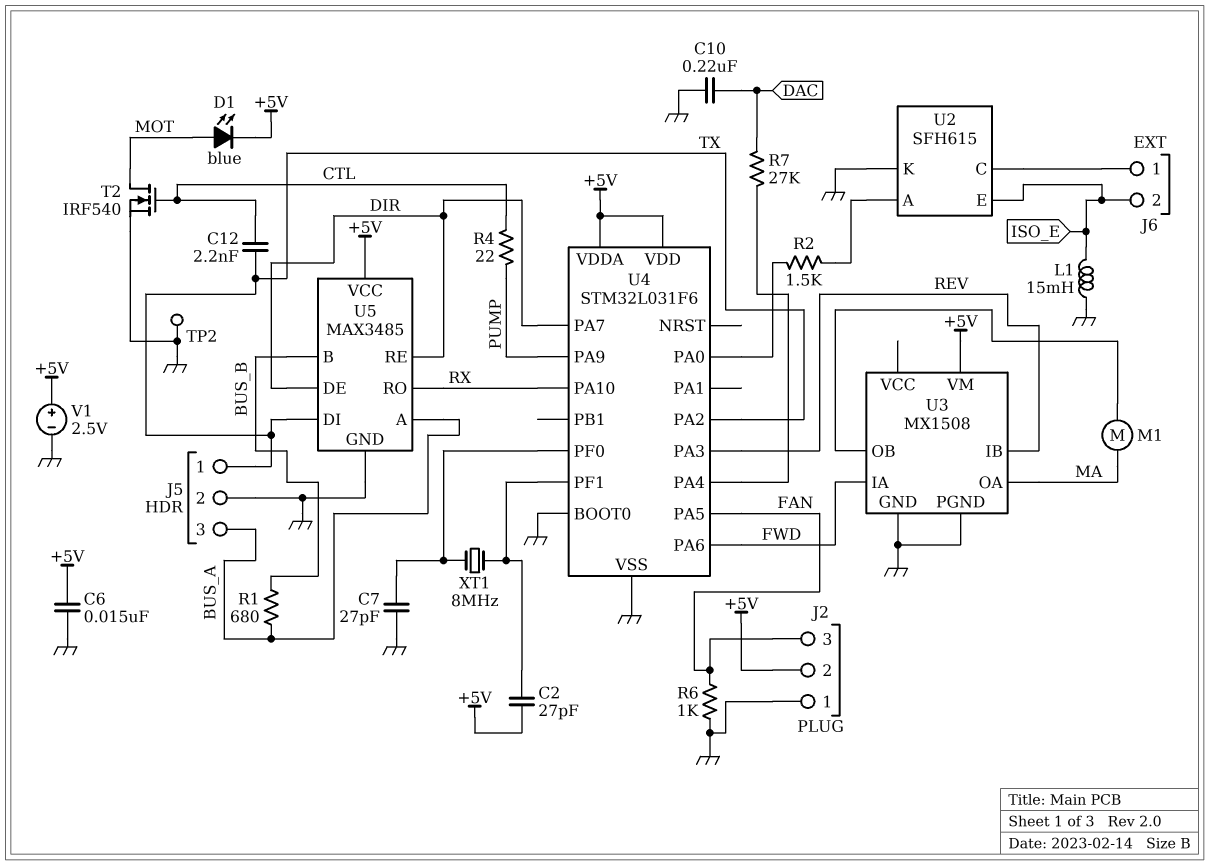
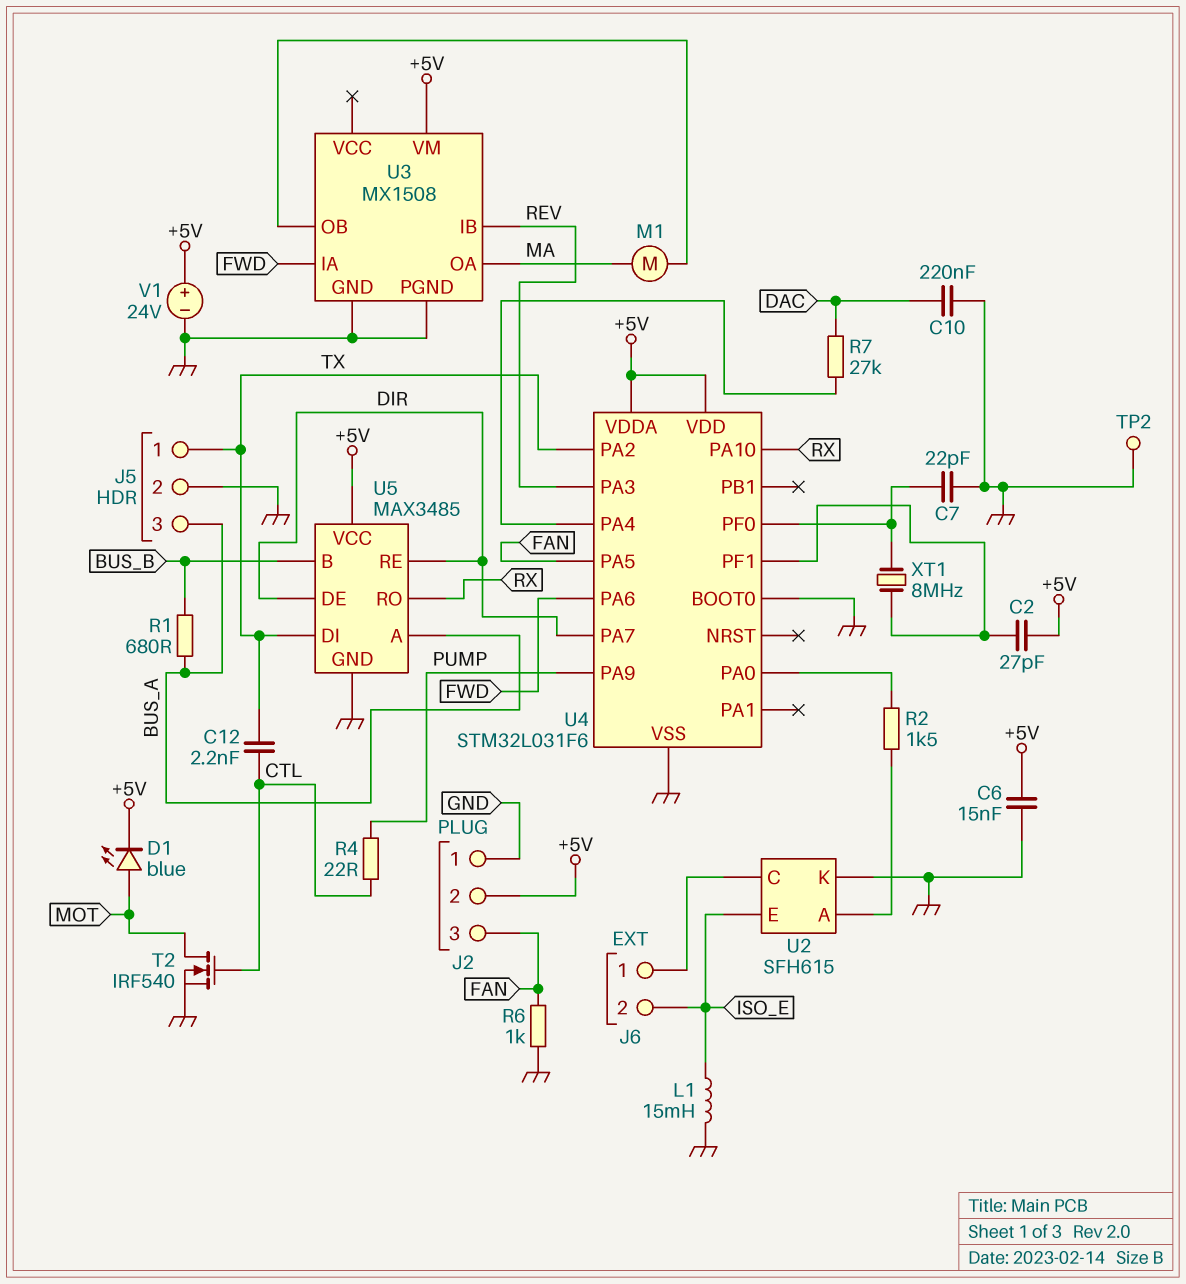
C7: 27pF (GND, U4/PF0) -> 22pF (GND, U4/PF0)
V1: 2.5V (plus +5V, minus GND) -> 24V (plus +5V, minus GND)

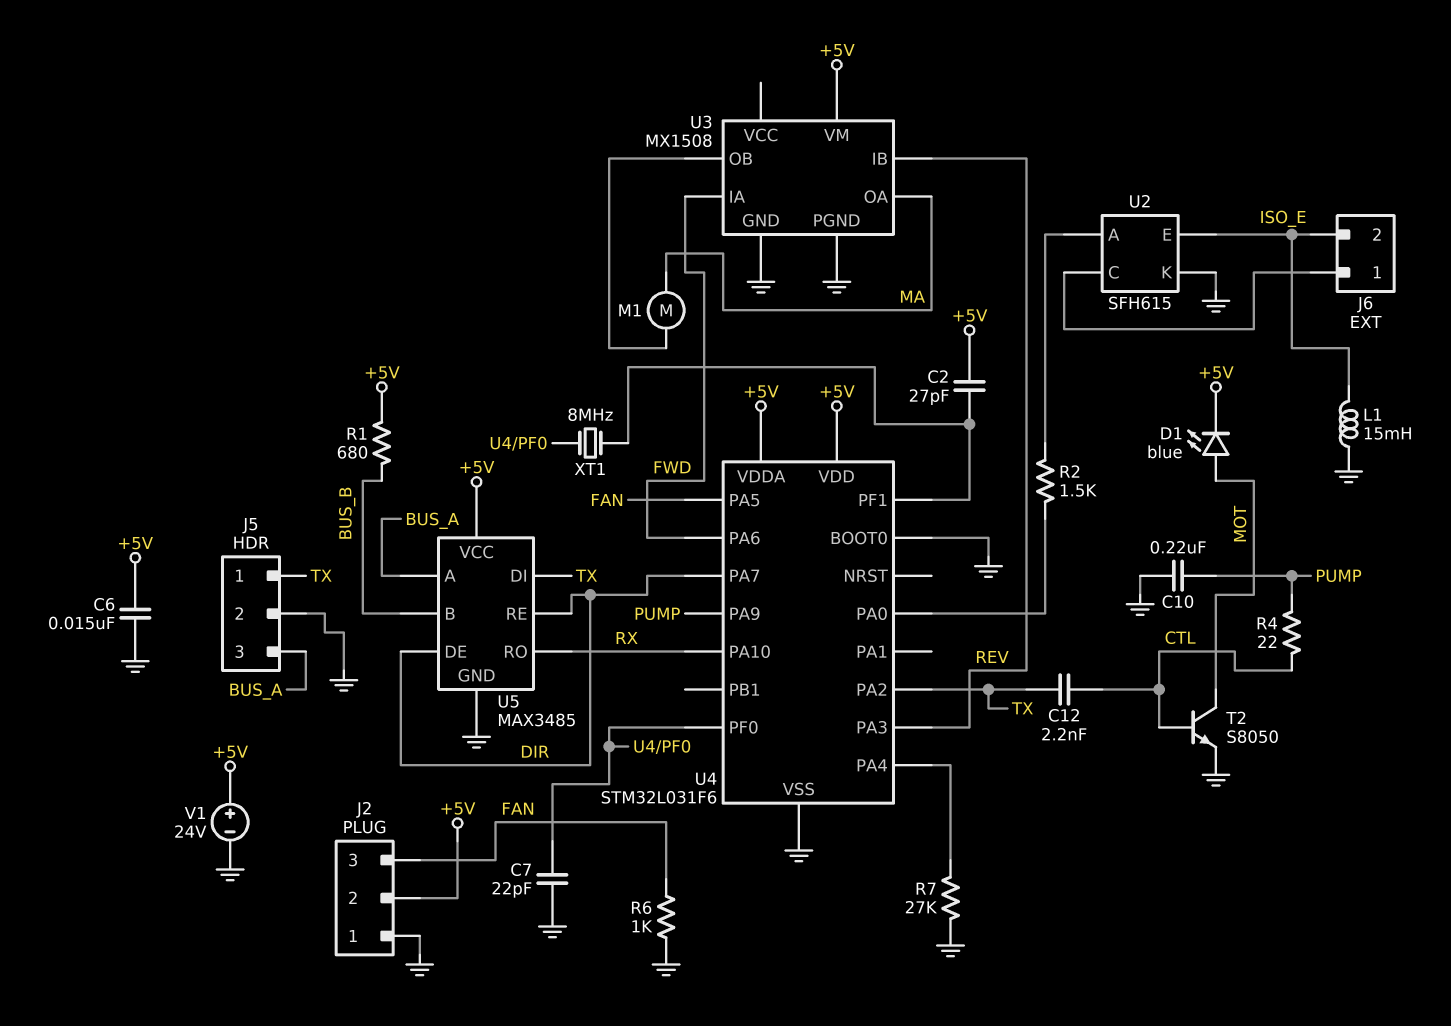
C10: 220nF (DAC, GND) -> 220nF (GND, PUMP)
R1: 680 (BUS_A, BUS_B) -> 680 (+5V, BUS_B)
R7: 27k (DAC, U4/PA4) -> 27k (GND, U4/PA4)
T2: NMOS IRF540 (G CTL, D MOT, S GND) -> NPN S8050 (B CTL, C MOT, E GND)
TP2: test point (GND) -> none

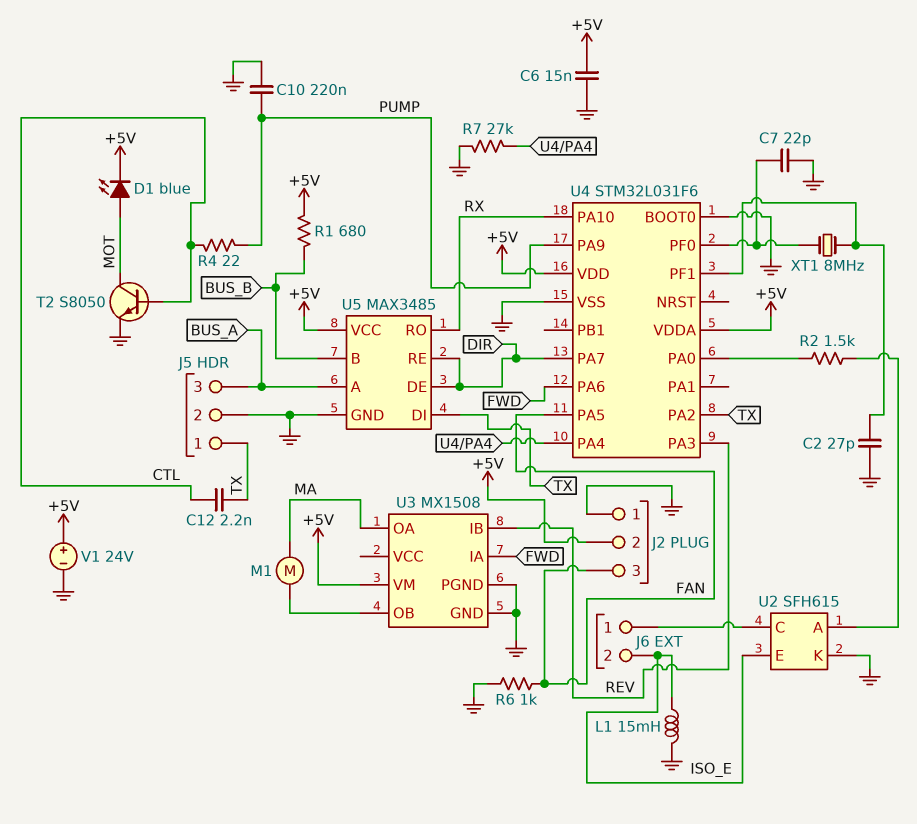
C2: 27pF (+5V, U4/PF1) -> 27pF (GND, U4/PF1)

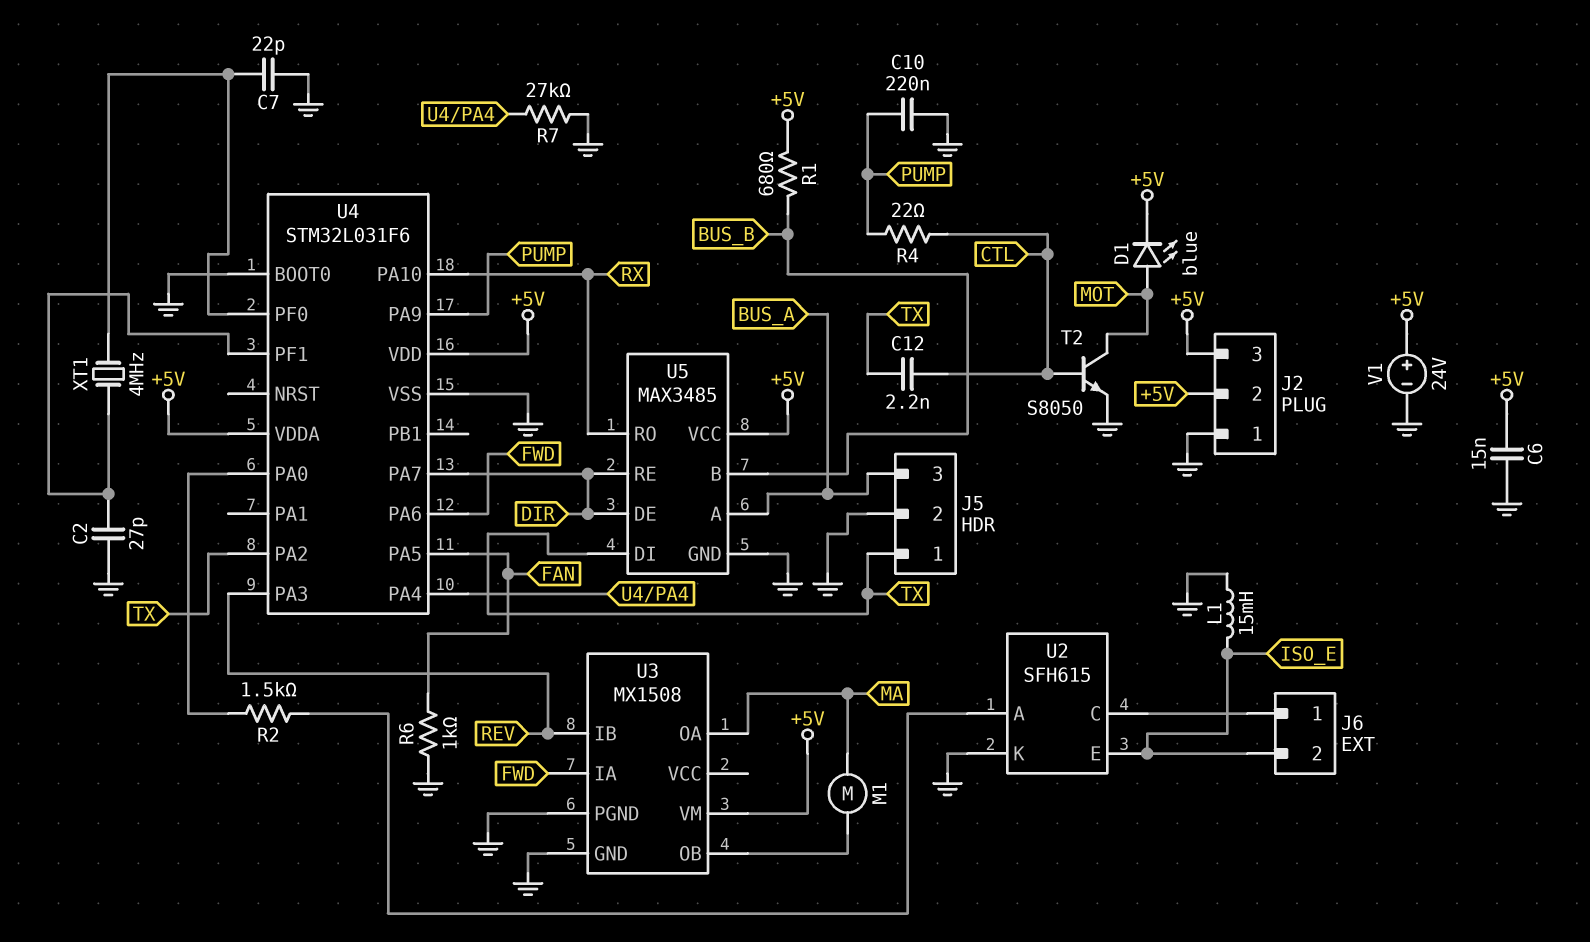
J2 pin 3: FAN -> +5V
XT1: 8MHz (U4/PF0, U4/PF1) -> 4MHz (U4/PF0, U4/PF1)

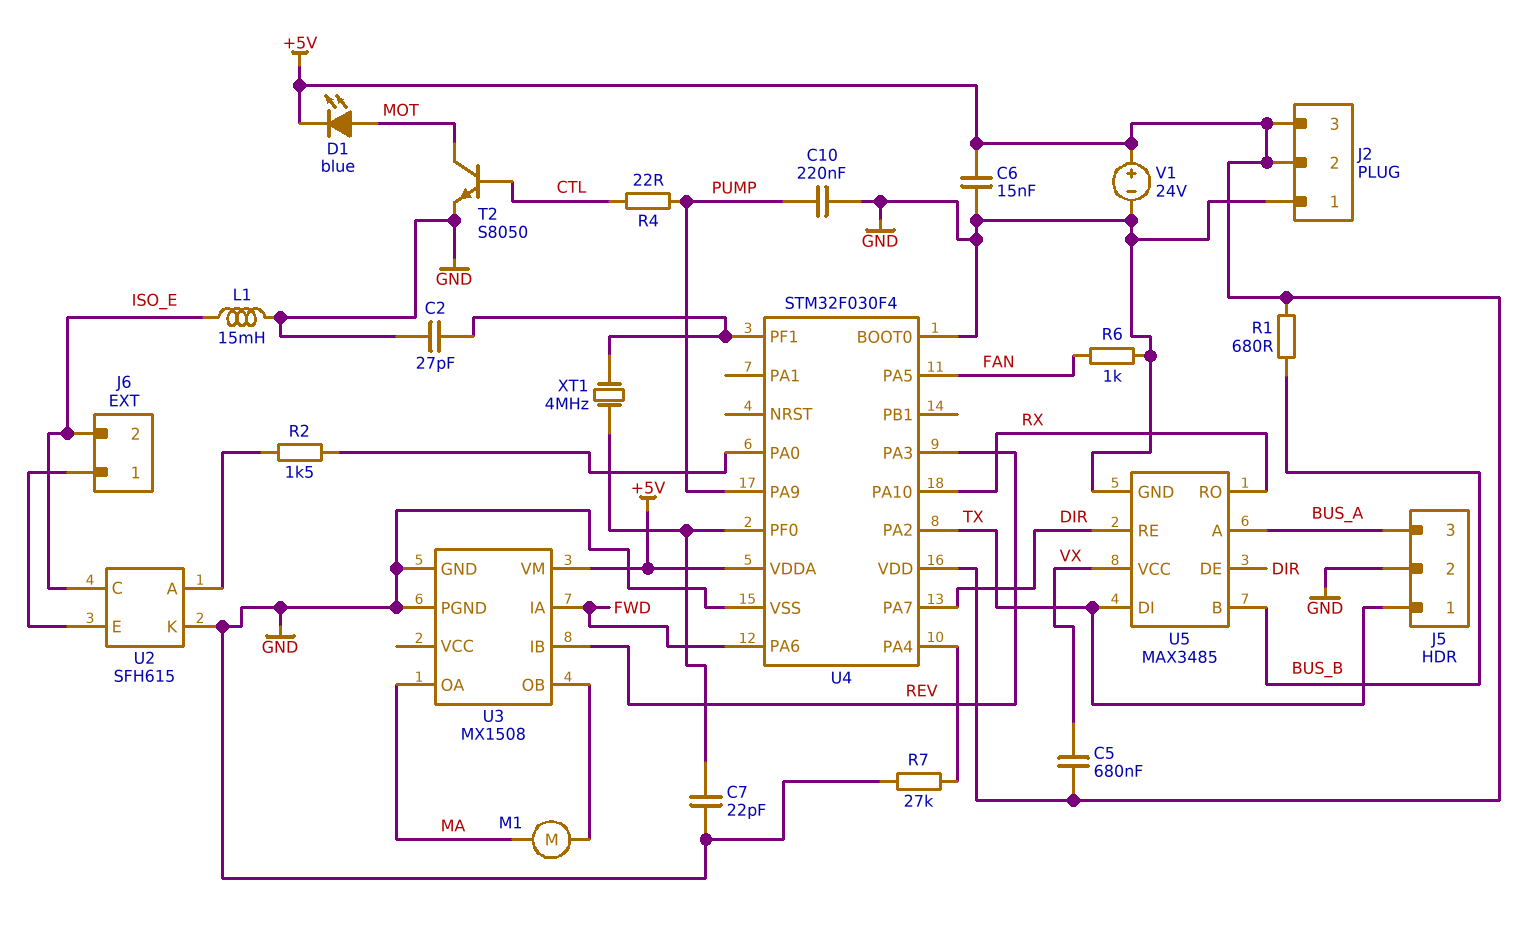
C5: none -> 680nF (+5V, VX)
C12: 2.2nF (CTL, TX) -> none
U2 pin C: J6/1 -> ISO_E
U2 pin E: ISO_E -> J6/1
U4: STM32L031F6 -> STM32F030F4
U5 pin VCC: +5V -> VX

